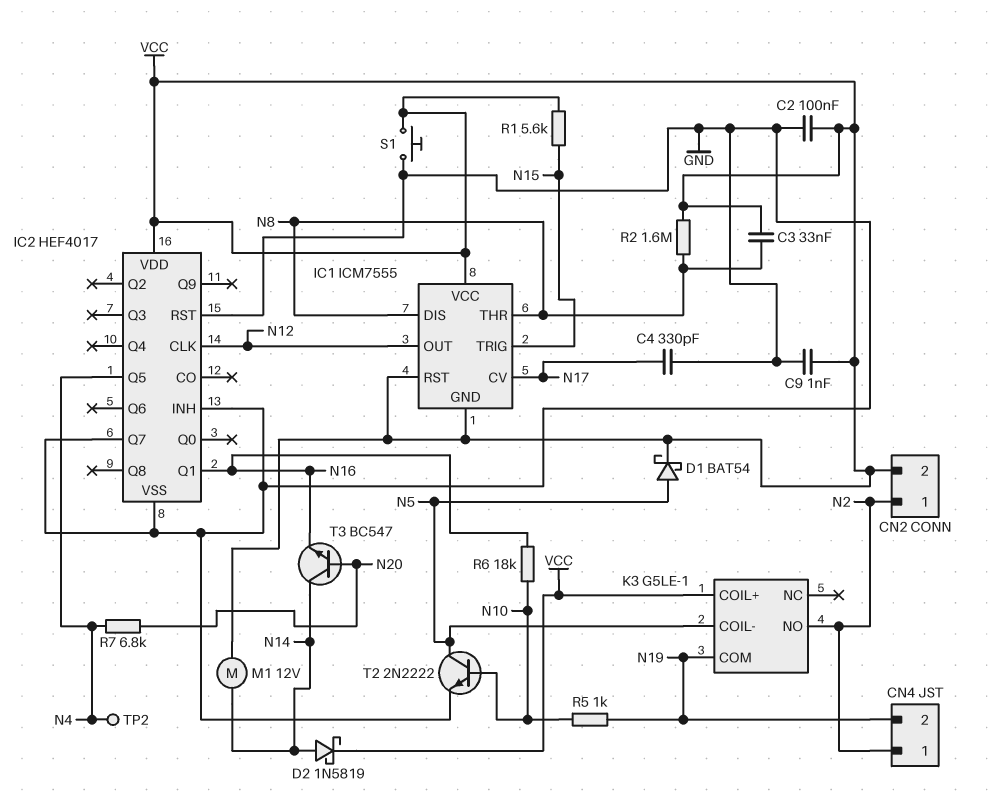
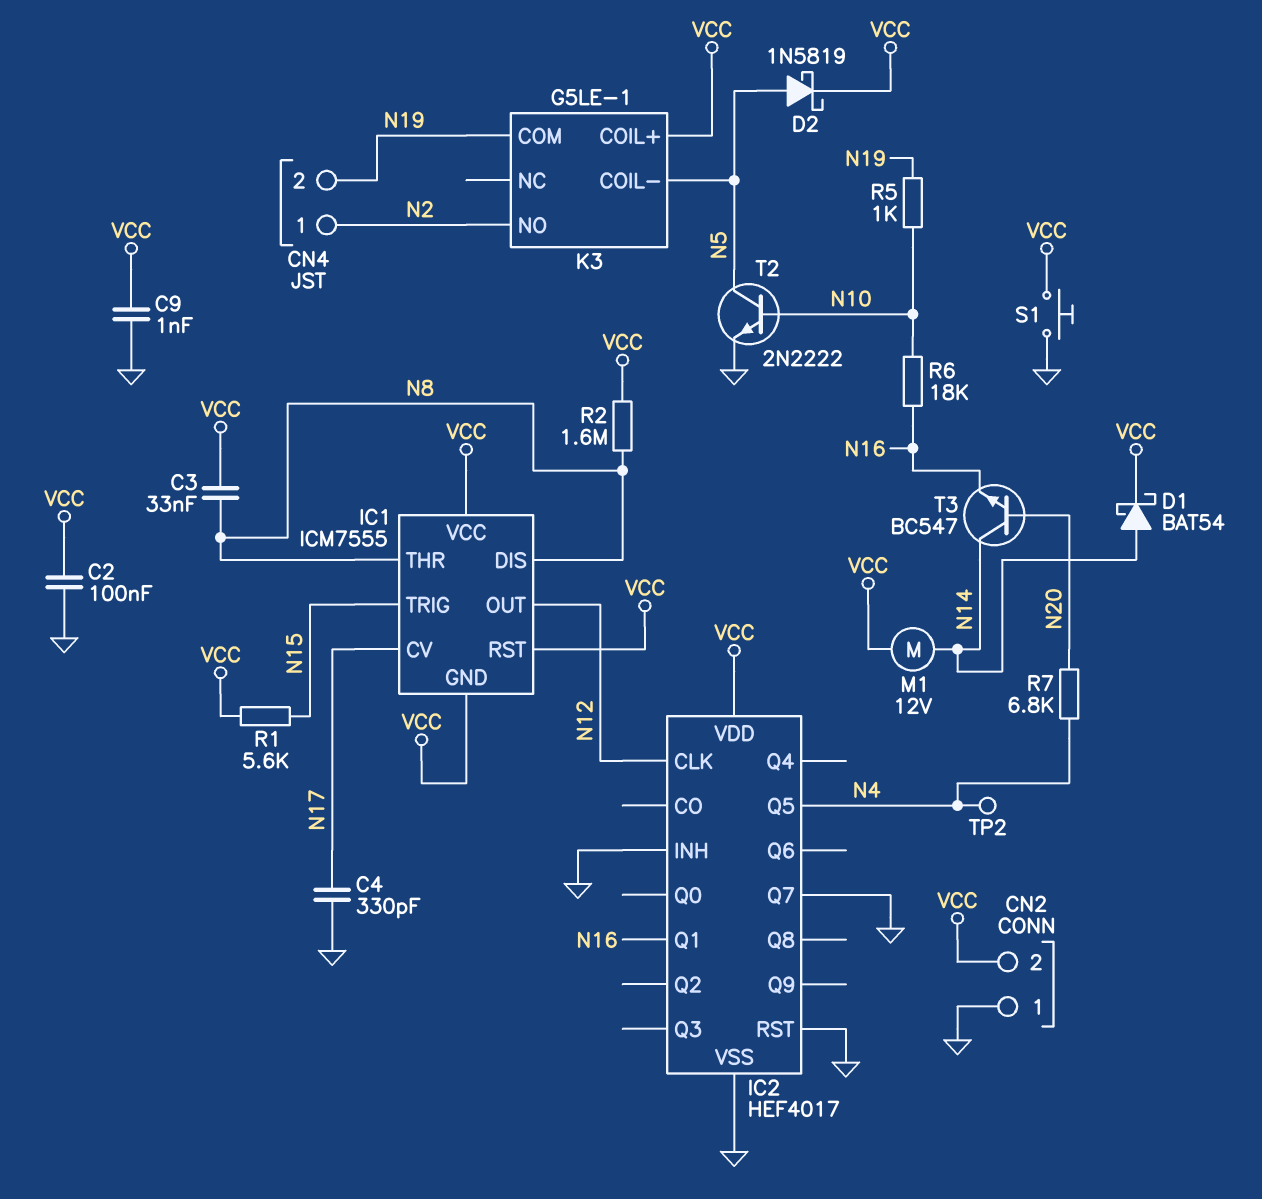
CN2 pin 1: N2 -> GND
D1: schottky BAT54 (A N5, K VCC) -> schottky BAT54 (A N14, K VCC)
D2: schottky 1N5819 (A N14, K VCC) -> schottky 1N5819 (A N5, K VCC)

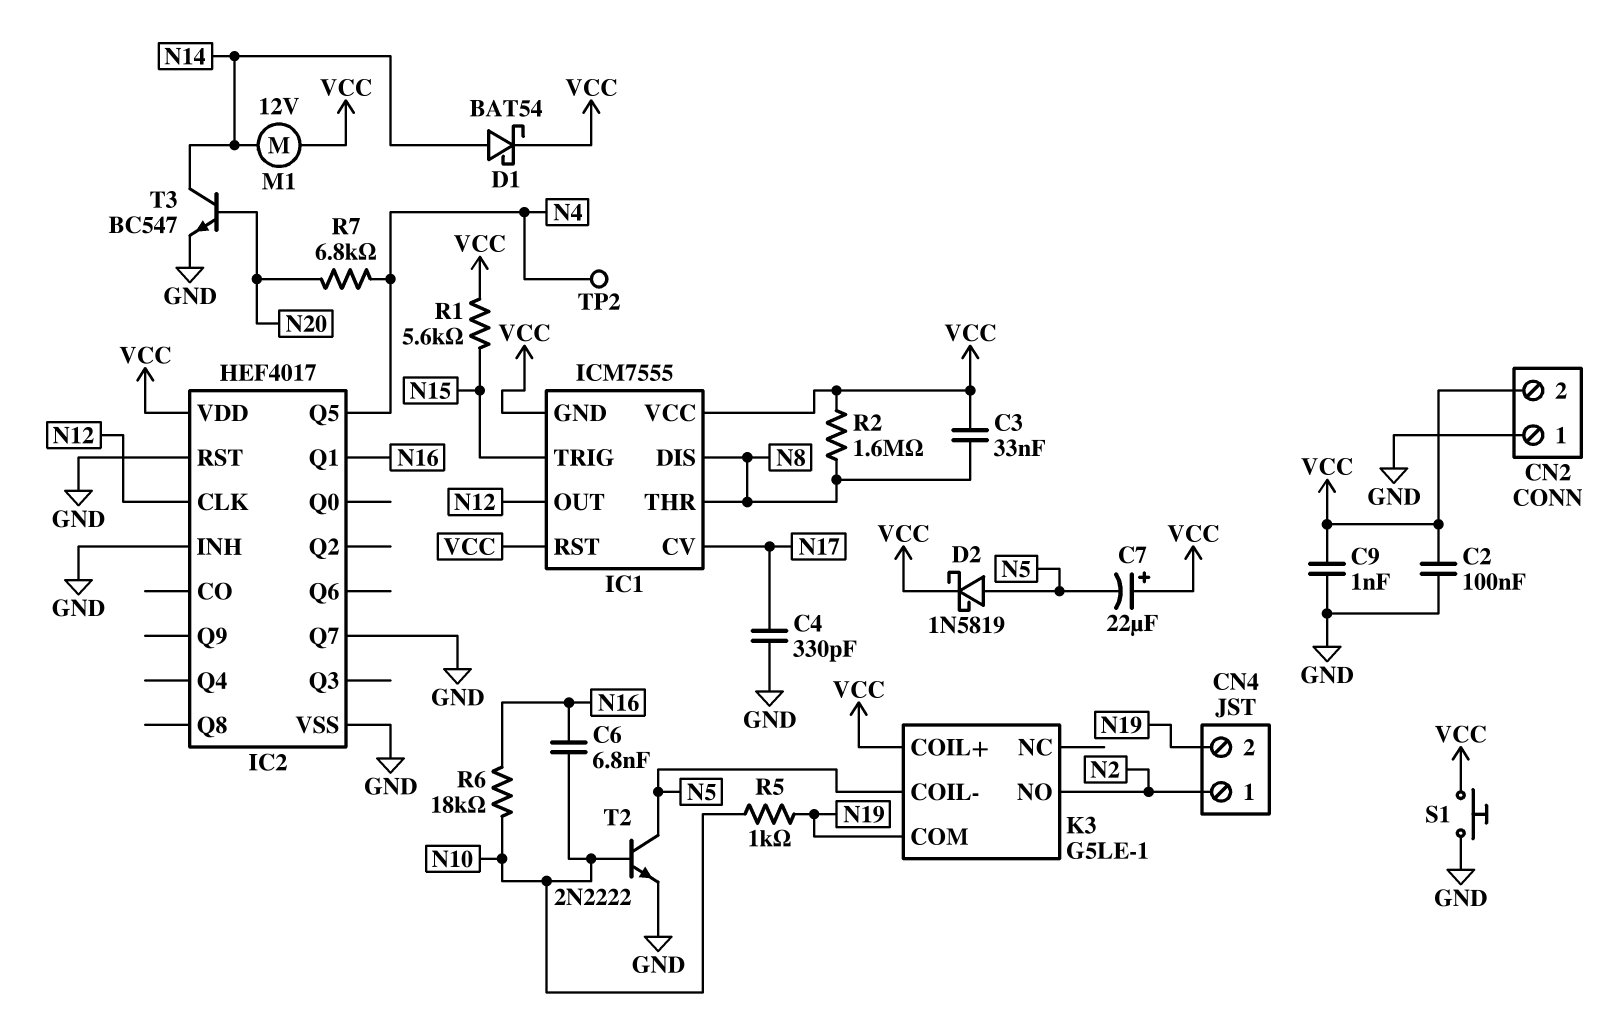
C6: none -> 6.8nF (N10, N16)
C7: none -> 22uF (plus VCC, minus N5)
T3: NPN BC547 (B N20, C N14, E N16) -> NPN BC547 (B N20, C N14, E GND)

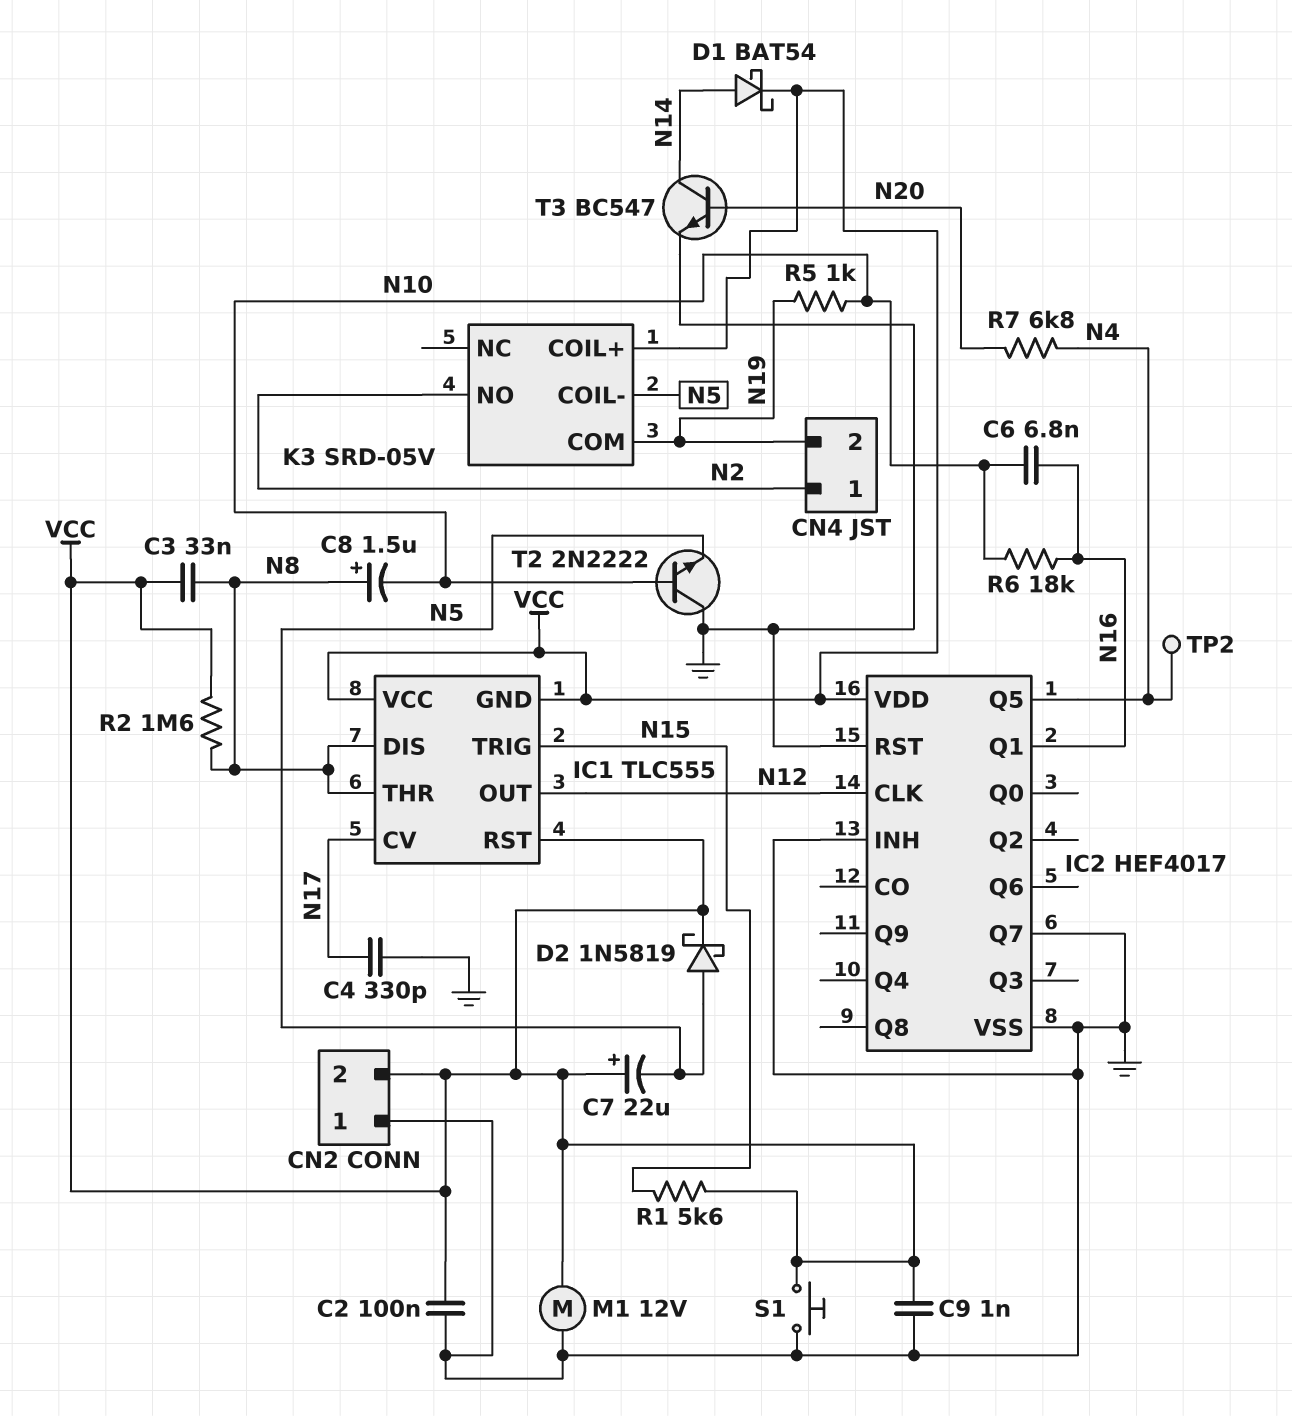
C8: none -> 1.5uF (plus N8, minus N10)
IC1: ICM7555 -> TLC555
K3: G5LE-1 -> SRD-05V
M1: motor 12V (N14, VCC) -> motor 12V (GND, VCC)
T2: NPN 2N2222 (B N10, C N5, E GND) -> NPN 2N2222 (B N10, C GND, E N5)

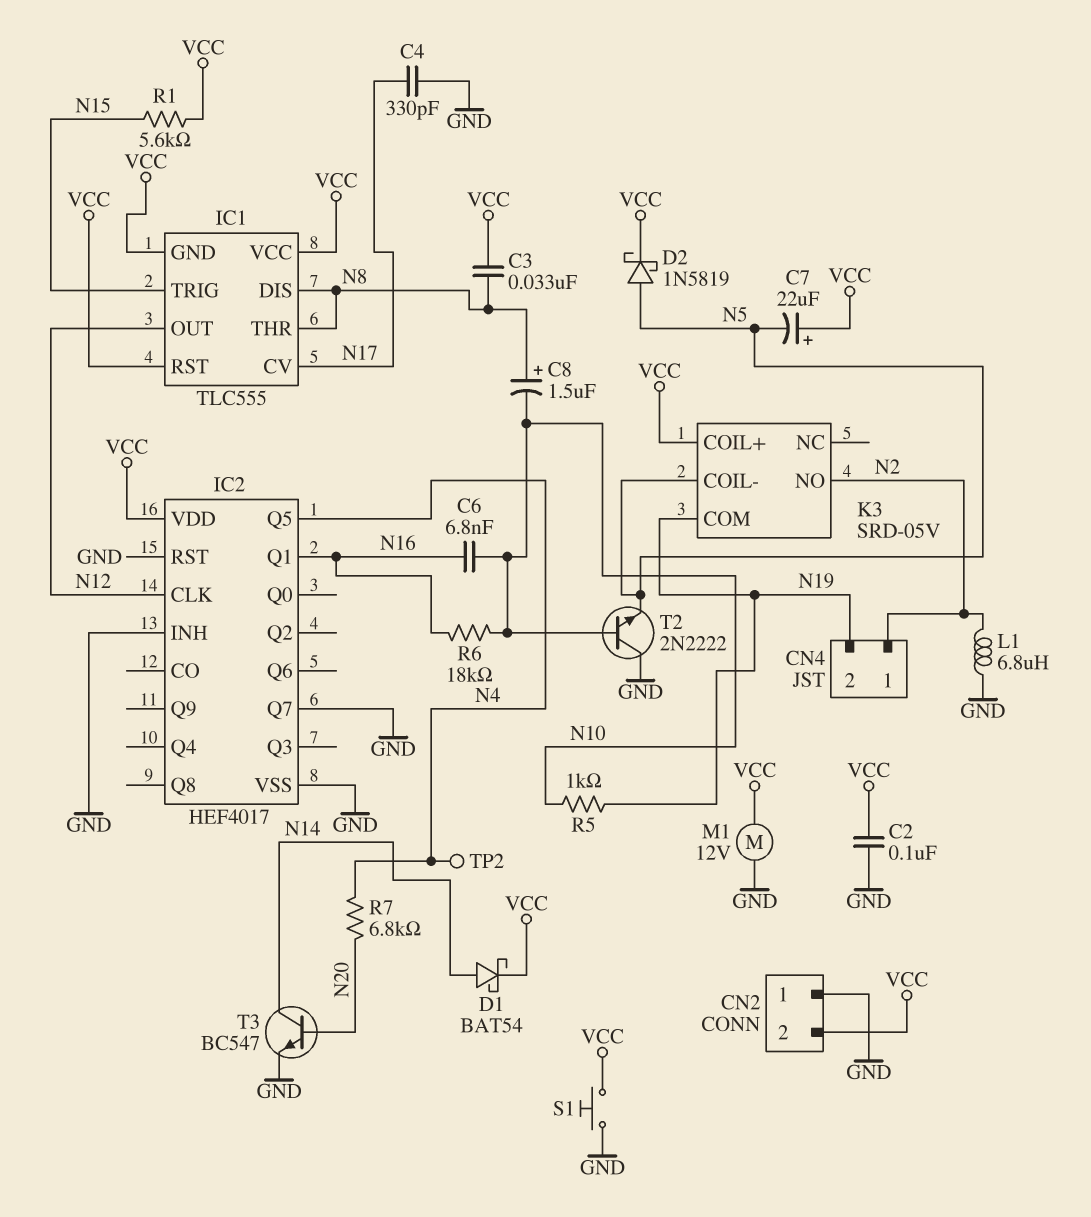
C9: 1nF (GND, VCC) -> none
L1: none -> 6.8uH (GND, N2)
R2: 1.6M (N8, VCC) -> none

